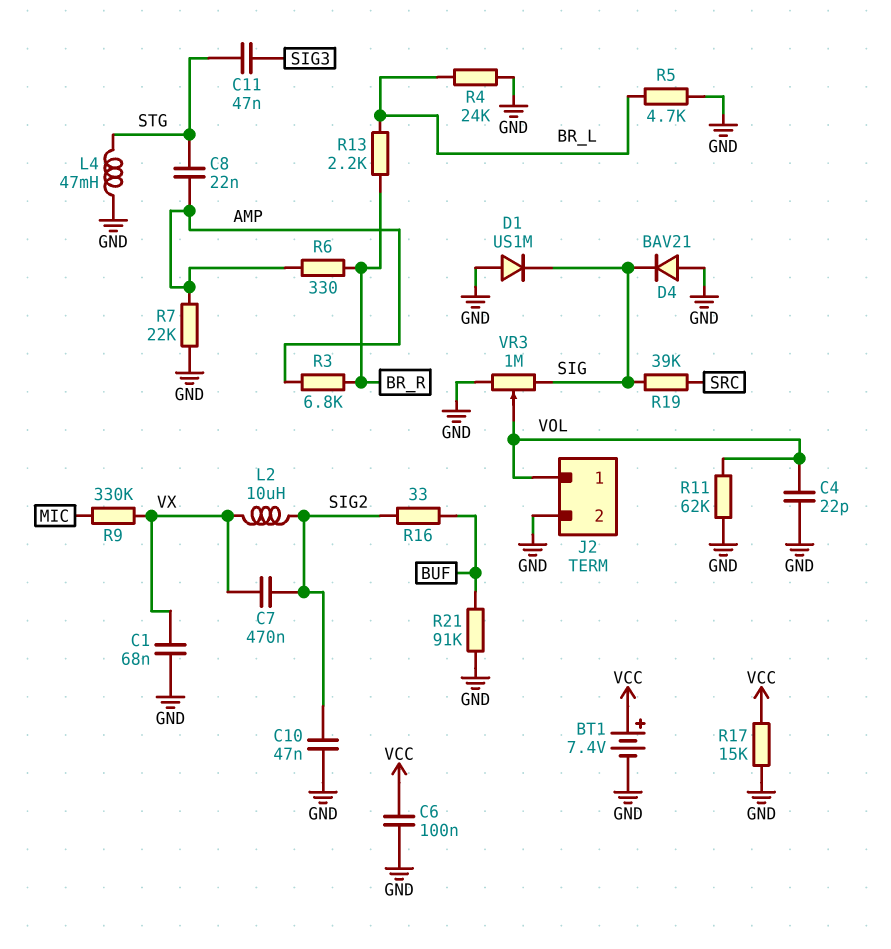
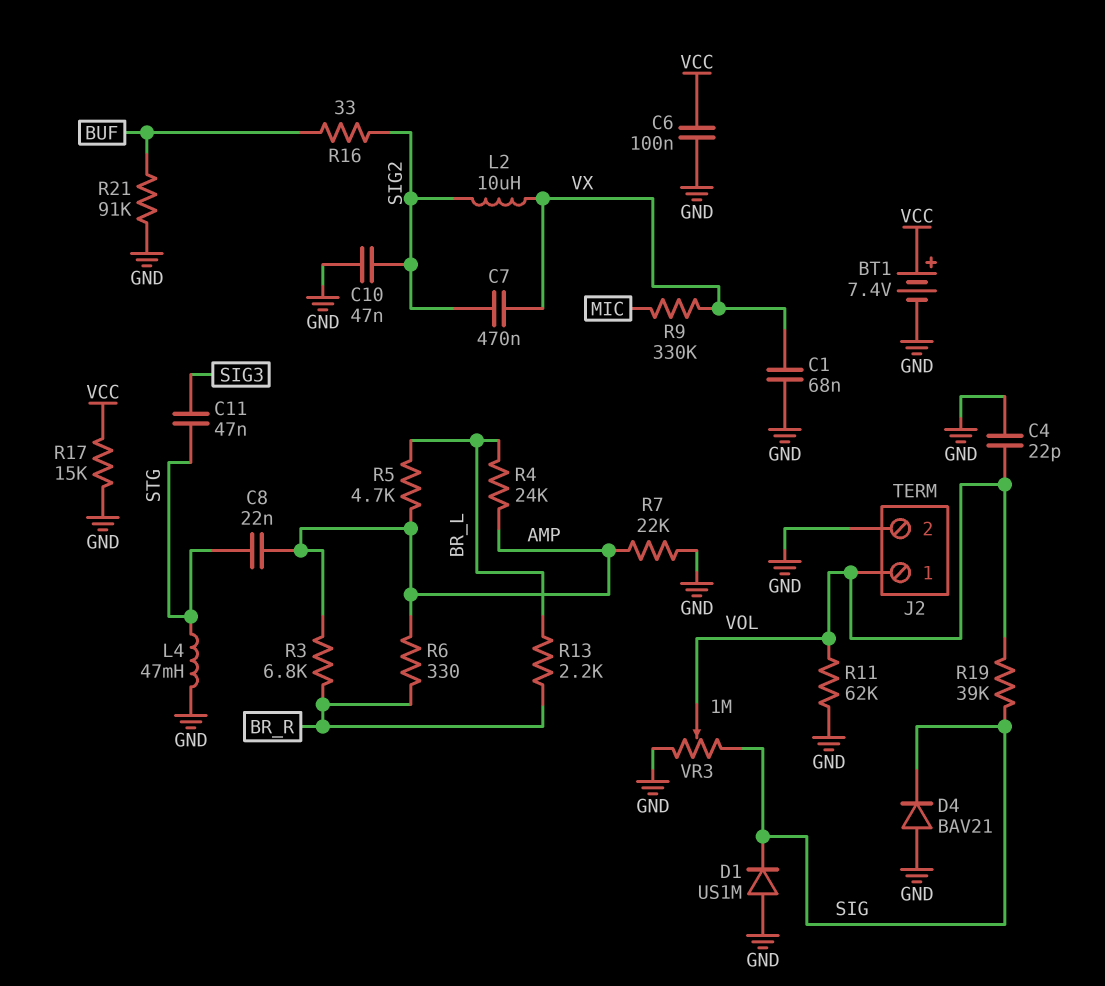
R4: 24k (BR_L, GND) -> 24k (AMP, BR_L)
R5: 4.7k (BR_L, GND) -> 4.7k (AMP, BR_L)
R19: 39k (SIG, SRC) -> 39k (SIG, VOL)

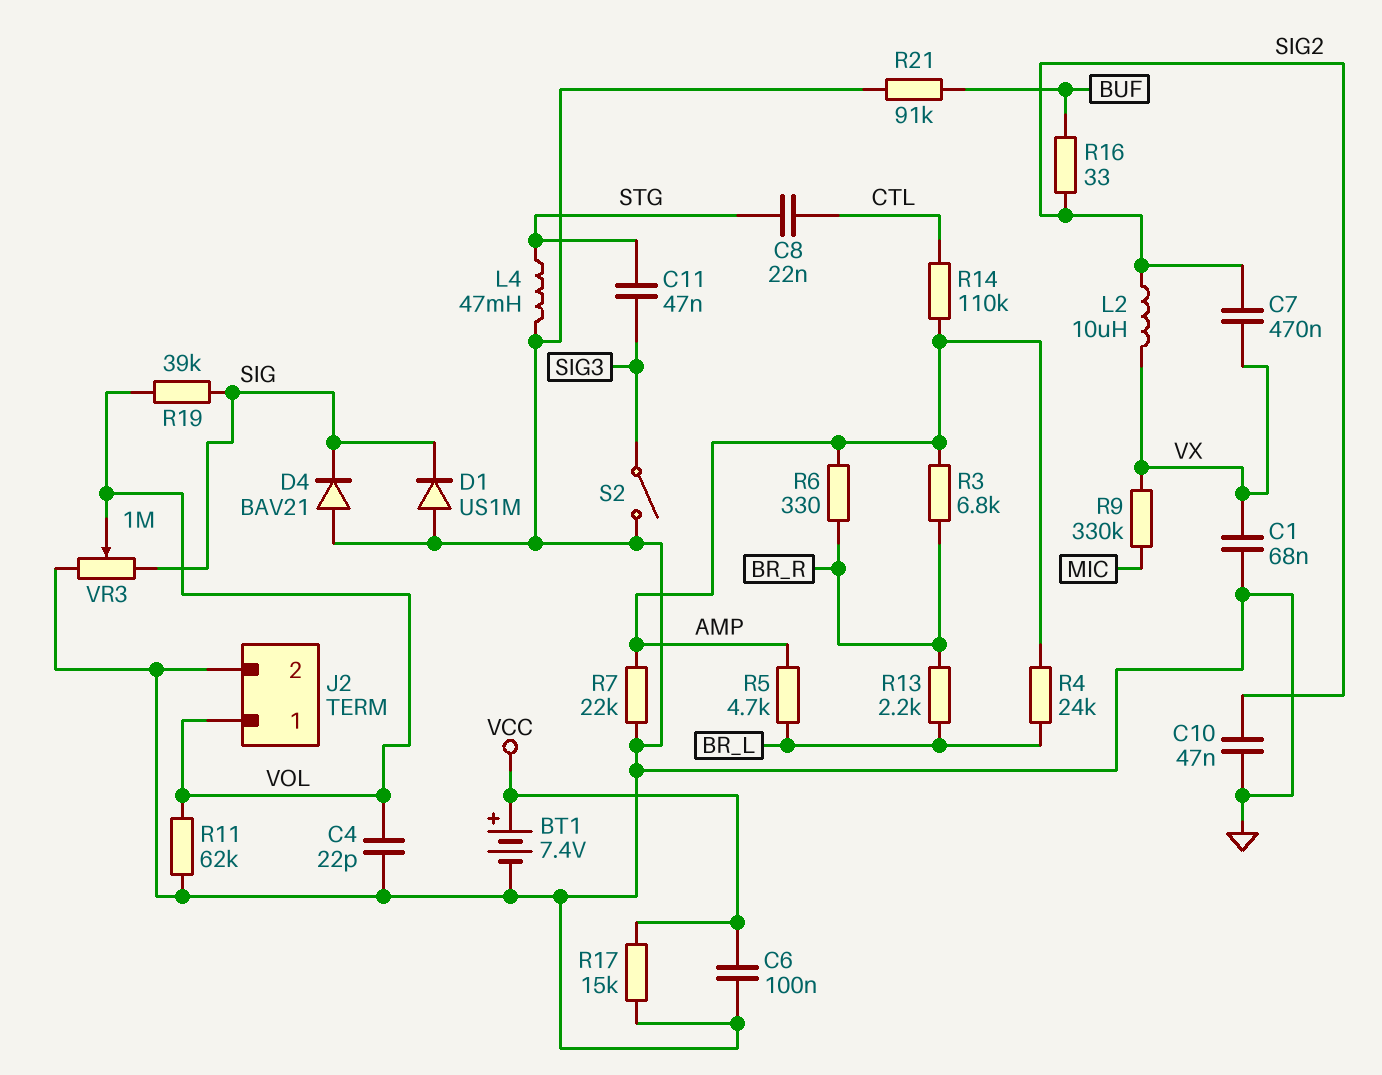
C8: 22nF (AMP, STG) -> 22nF (CTL, STG)
R14: none -> 110k (AMP, CTL)
S2: none -> switch (GND, SIG3)

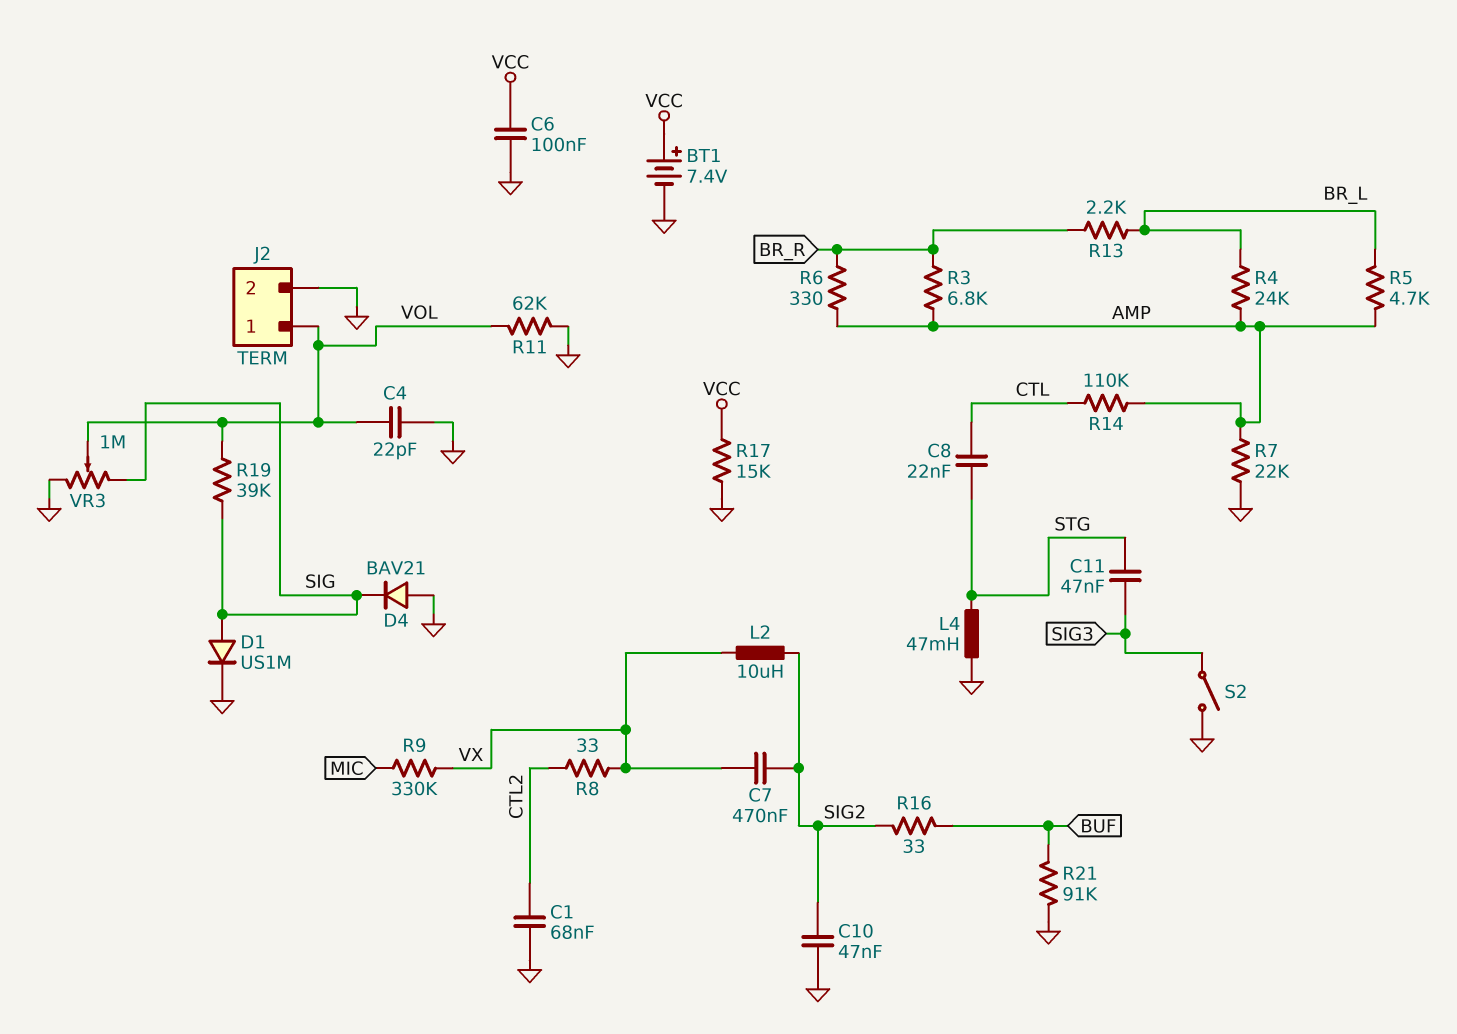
C1: 68nF (GND, VX) -> 68nF (CTL2, GND)
D1: diode US1M (A GND, K SIG) -> diode US1M (A SIG, K GND)
R8: none -> 33 (CTL2, VX)

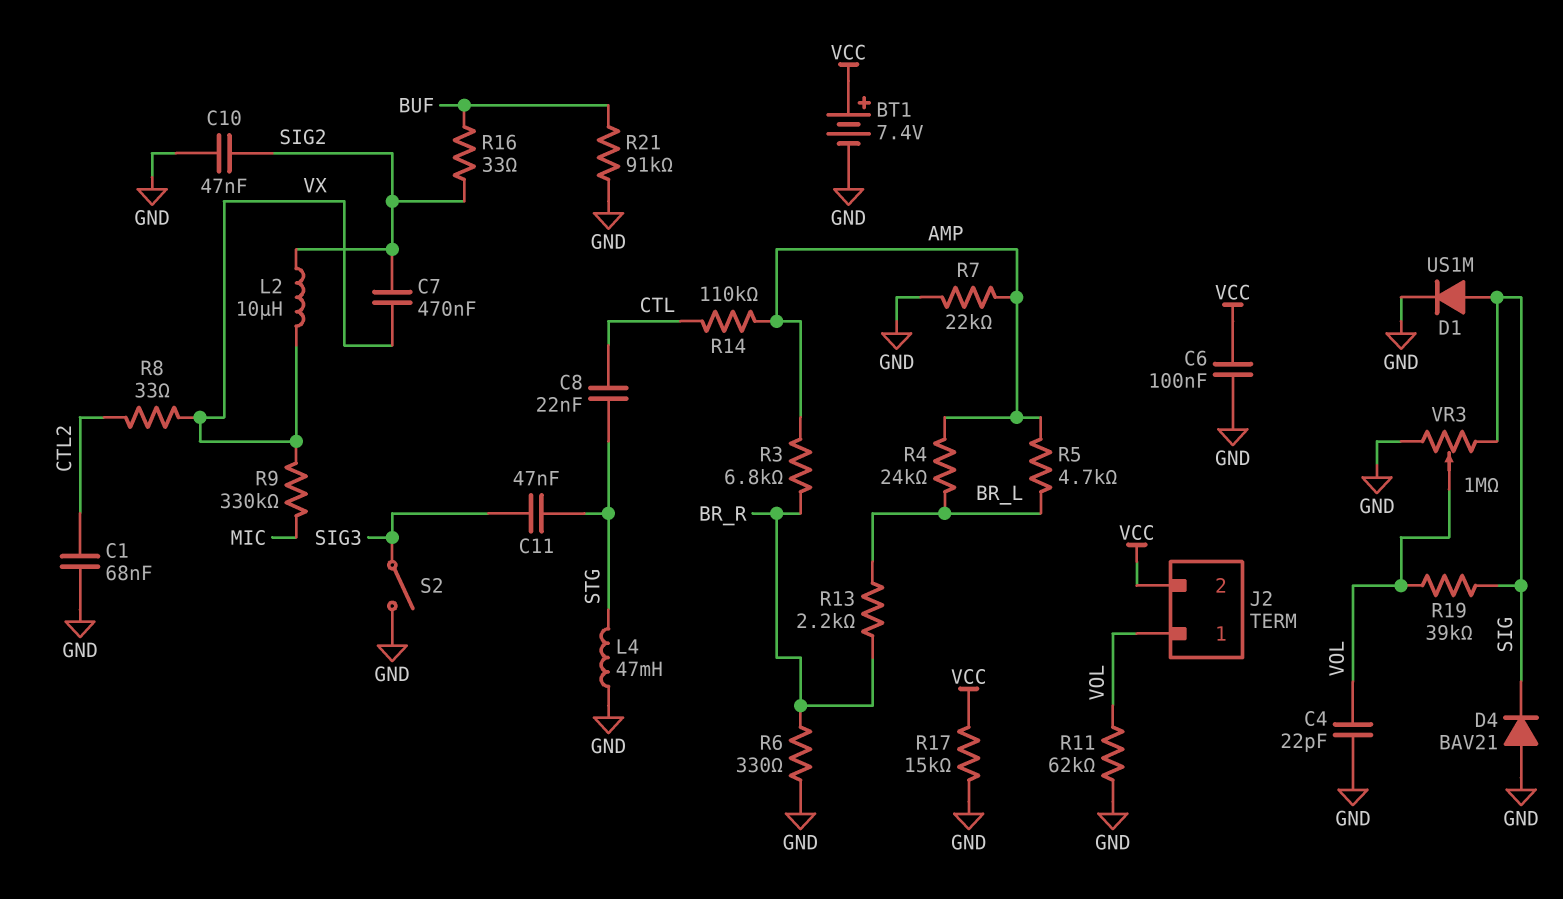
J2 pin 2: GND -> VCC
R6: 330 (AMP, BR_R) -> 330 (BR_R, GND)

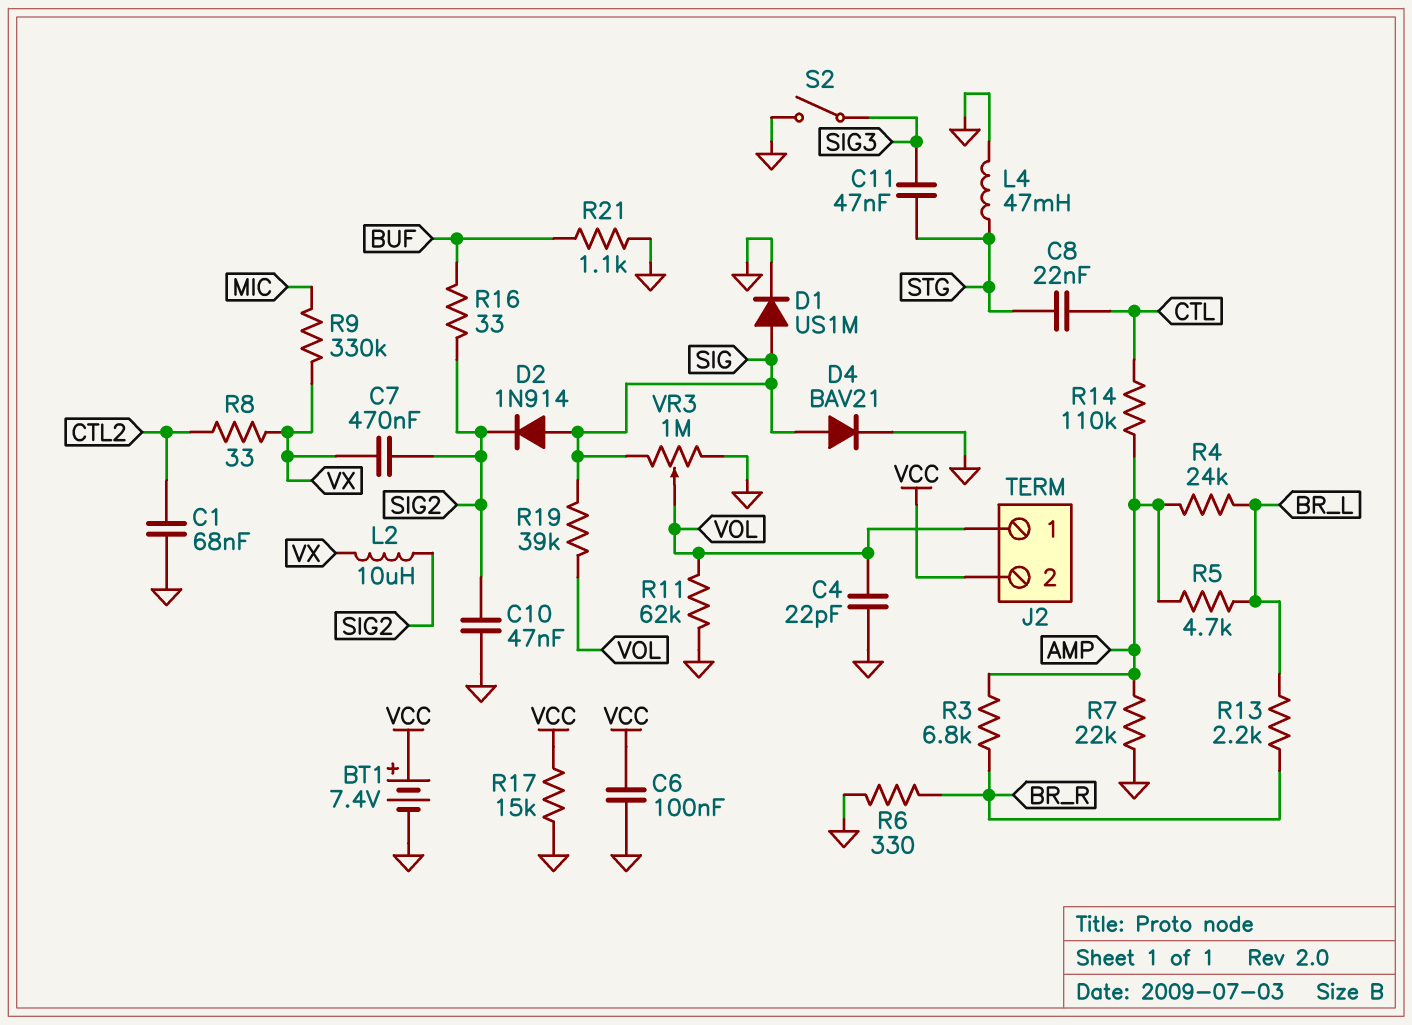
D2: none -> diode 1N914 (A SIG, K SIG2)
D4: diode BAV21 (A GND, K SIG) -> diode BAV21 (A SIG, K GND)
R21: 91k (BUF, GND) -> 1.1k (BUF, GND)

